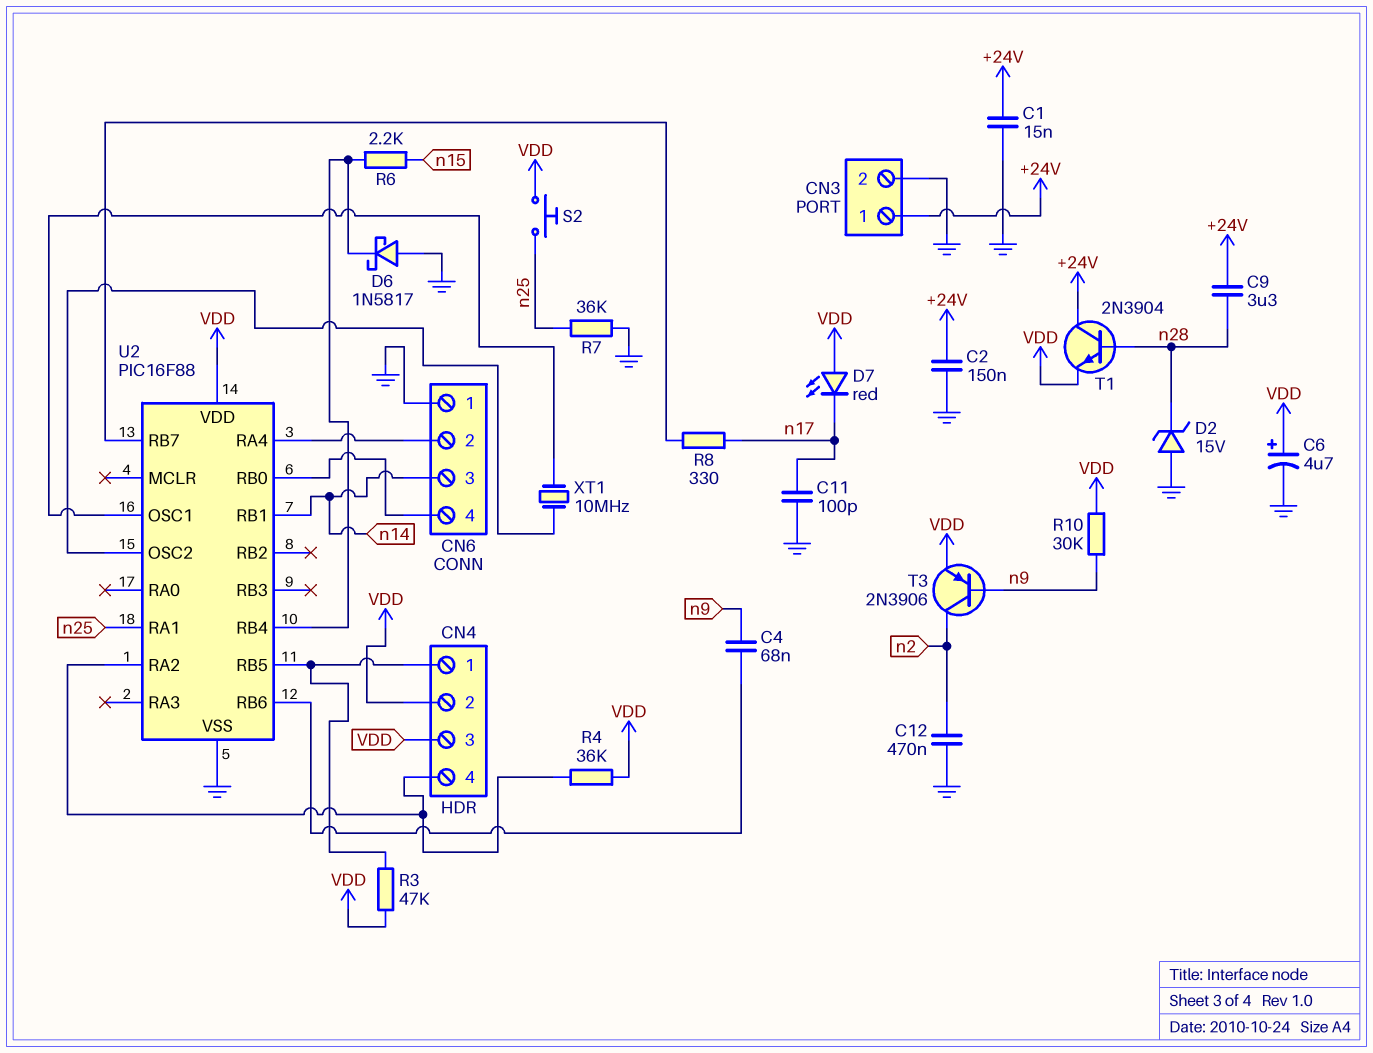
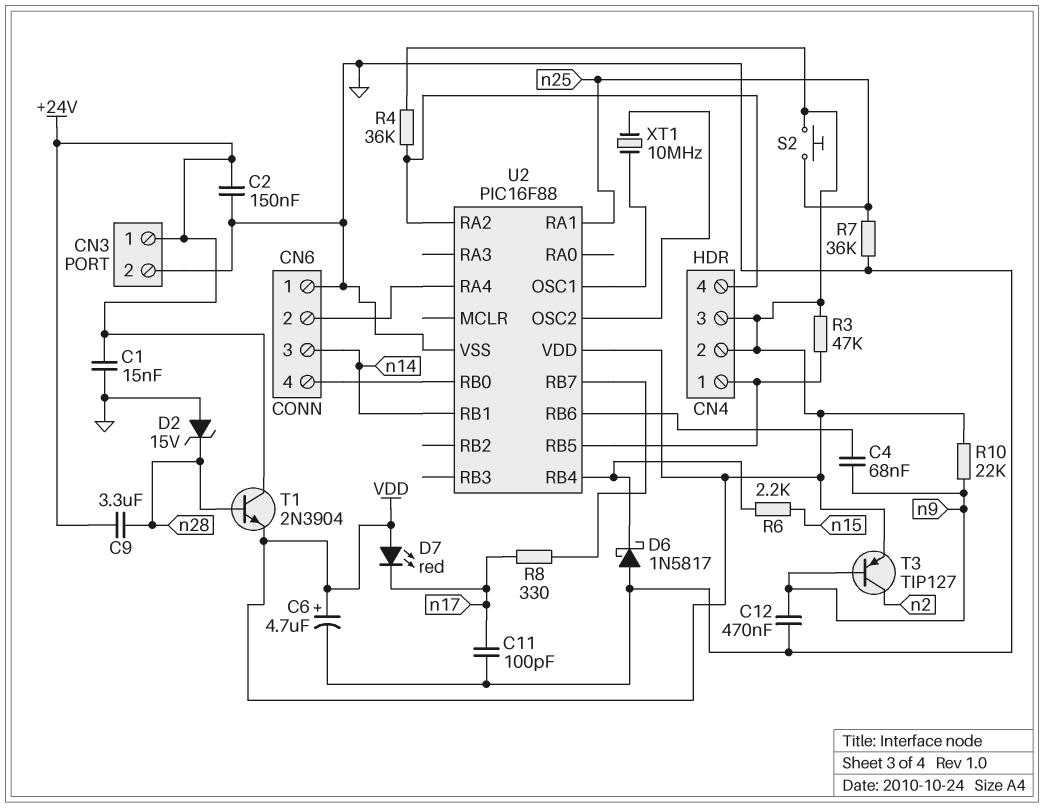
C12: 470nF (GND, n2) -> 470nF (GND, n9)
R10: 30k (VDD, n9) -> 22k (VDD, n9)
T3: PNP 2N3906 (B n9, C n2, E VDD) -> PNP TIP127 (B n9, C n2, E VDD)

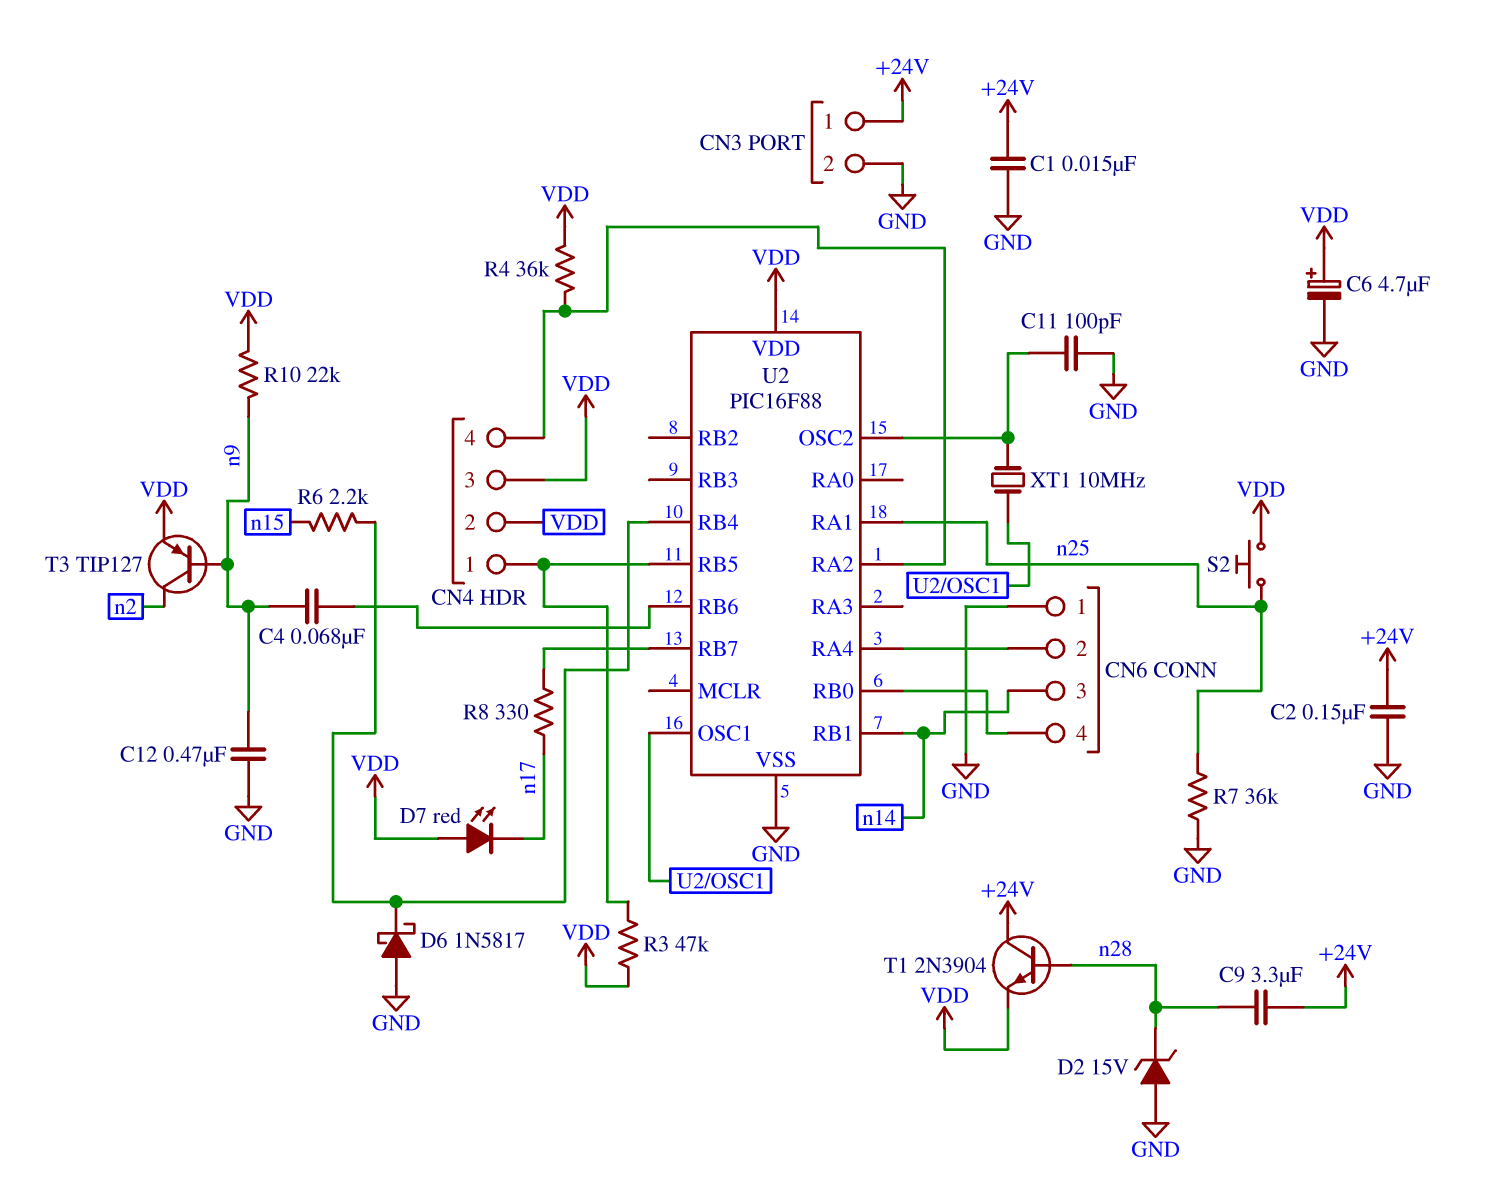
C11: 100pF (GND, n17) -> 100pF (GND, U2/OSC2)

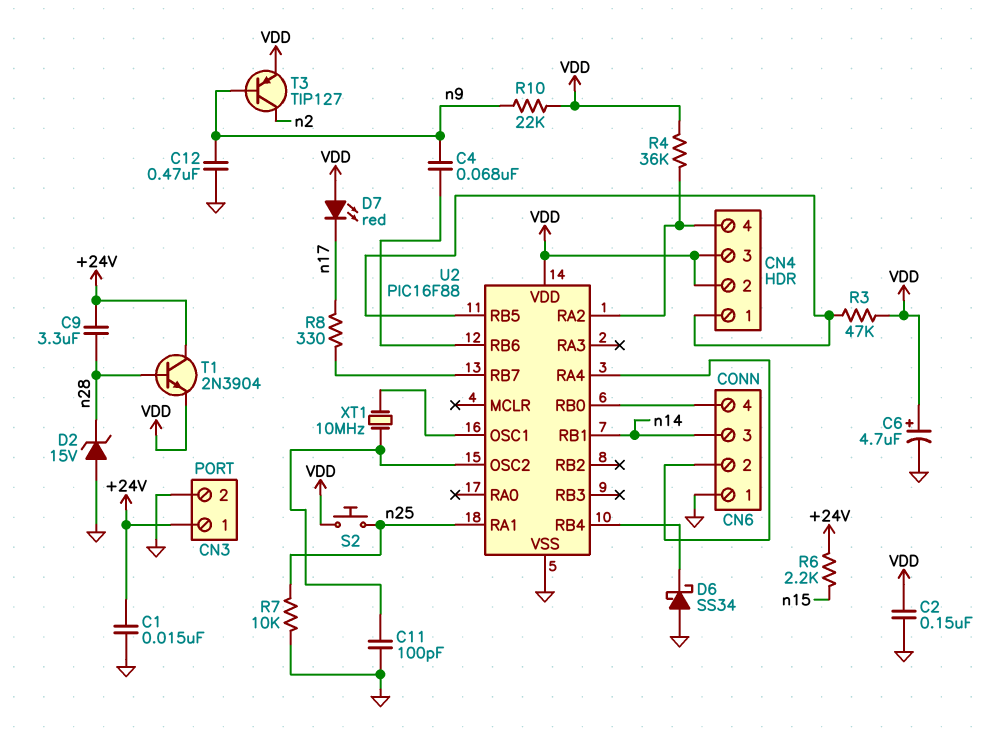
C2: 150nF (+24V, GND) -> 150nF (GND, VDD)
D6: schottky 1N5817 (A GND, K U2/RB4) -> schottky SS34 (A GND, K U2/RB4)
R6: 2.2k (U2/RB4, n15) -> 2.2k (+24V, n15)
R7: 36k (GND, n25) -> 10k (GND, n25)

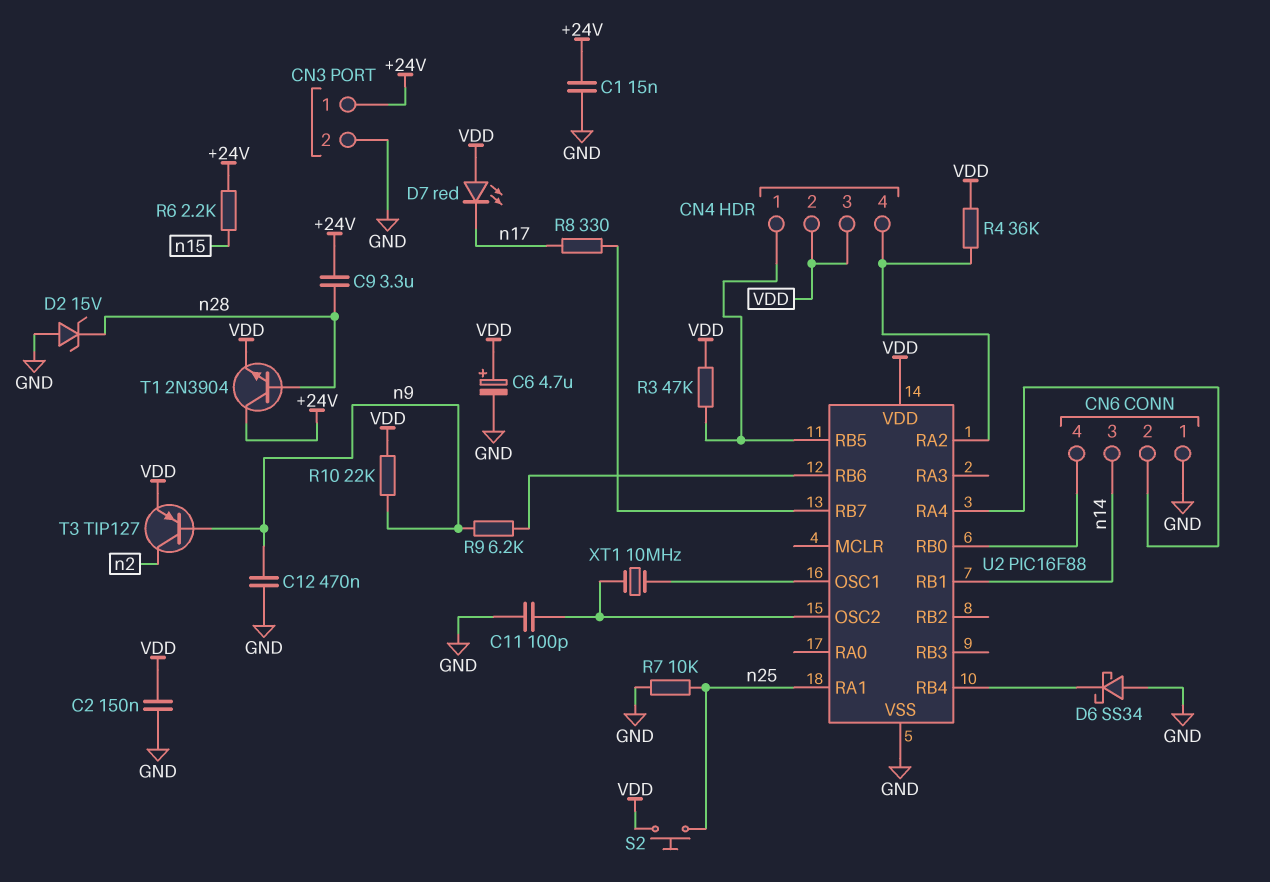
C4: 68nF (U2/RB6, n9) -> none
R9: none -> 6.2k (U2/RB6, n9)

